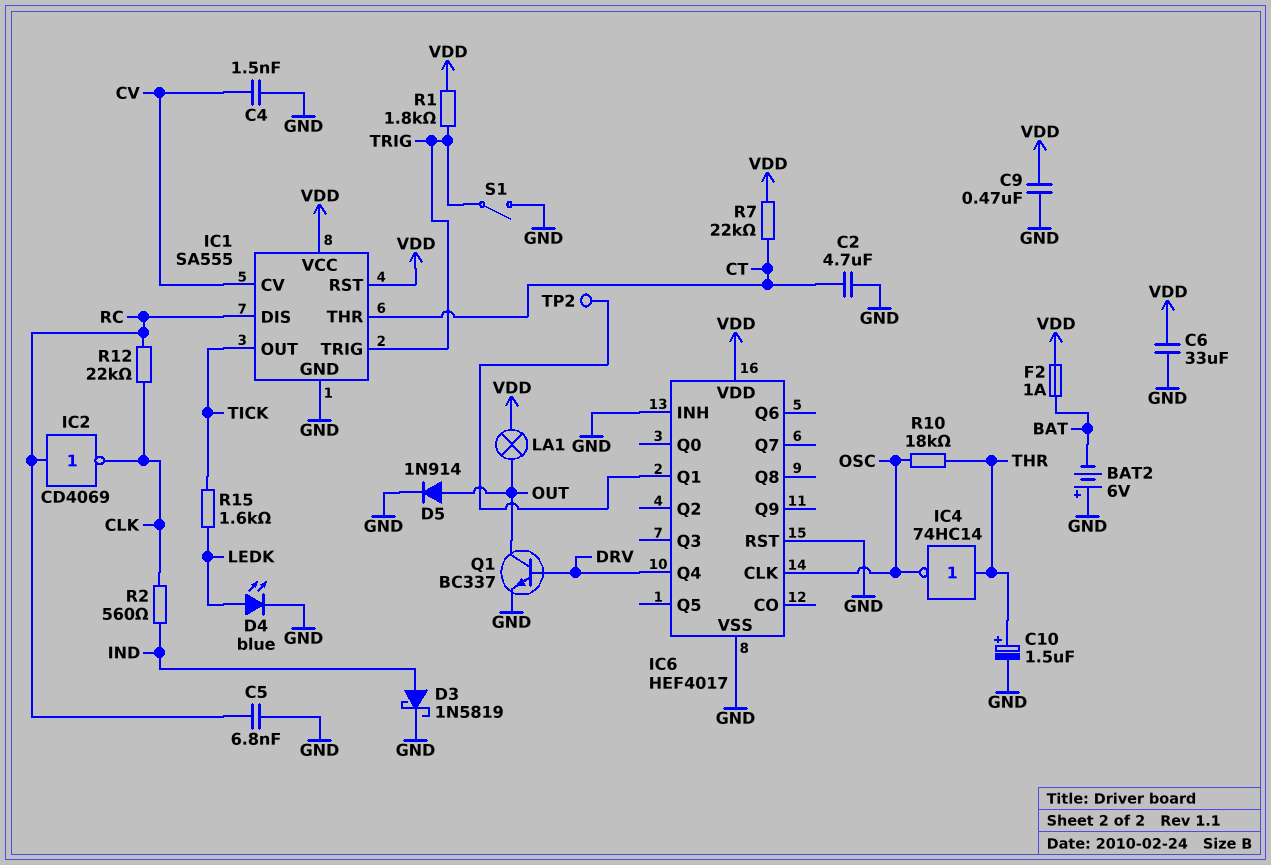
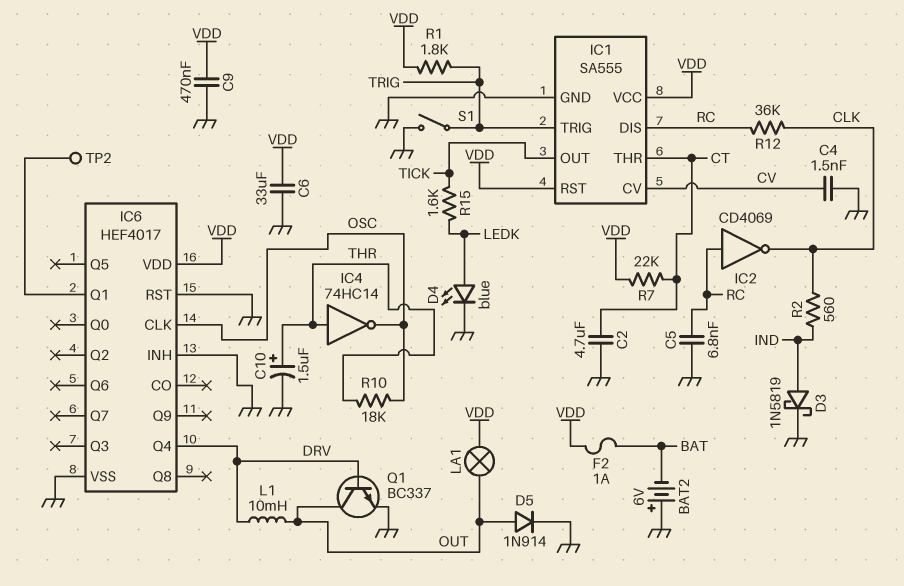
L1: none -> 10mH (DRV, OUT)
R12: 22k (CLK, RC) -> 36k (CLK, RC)

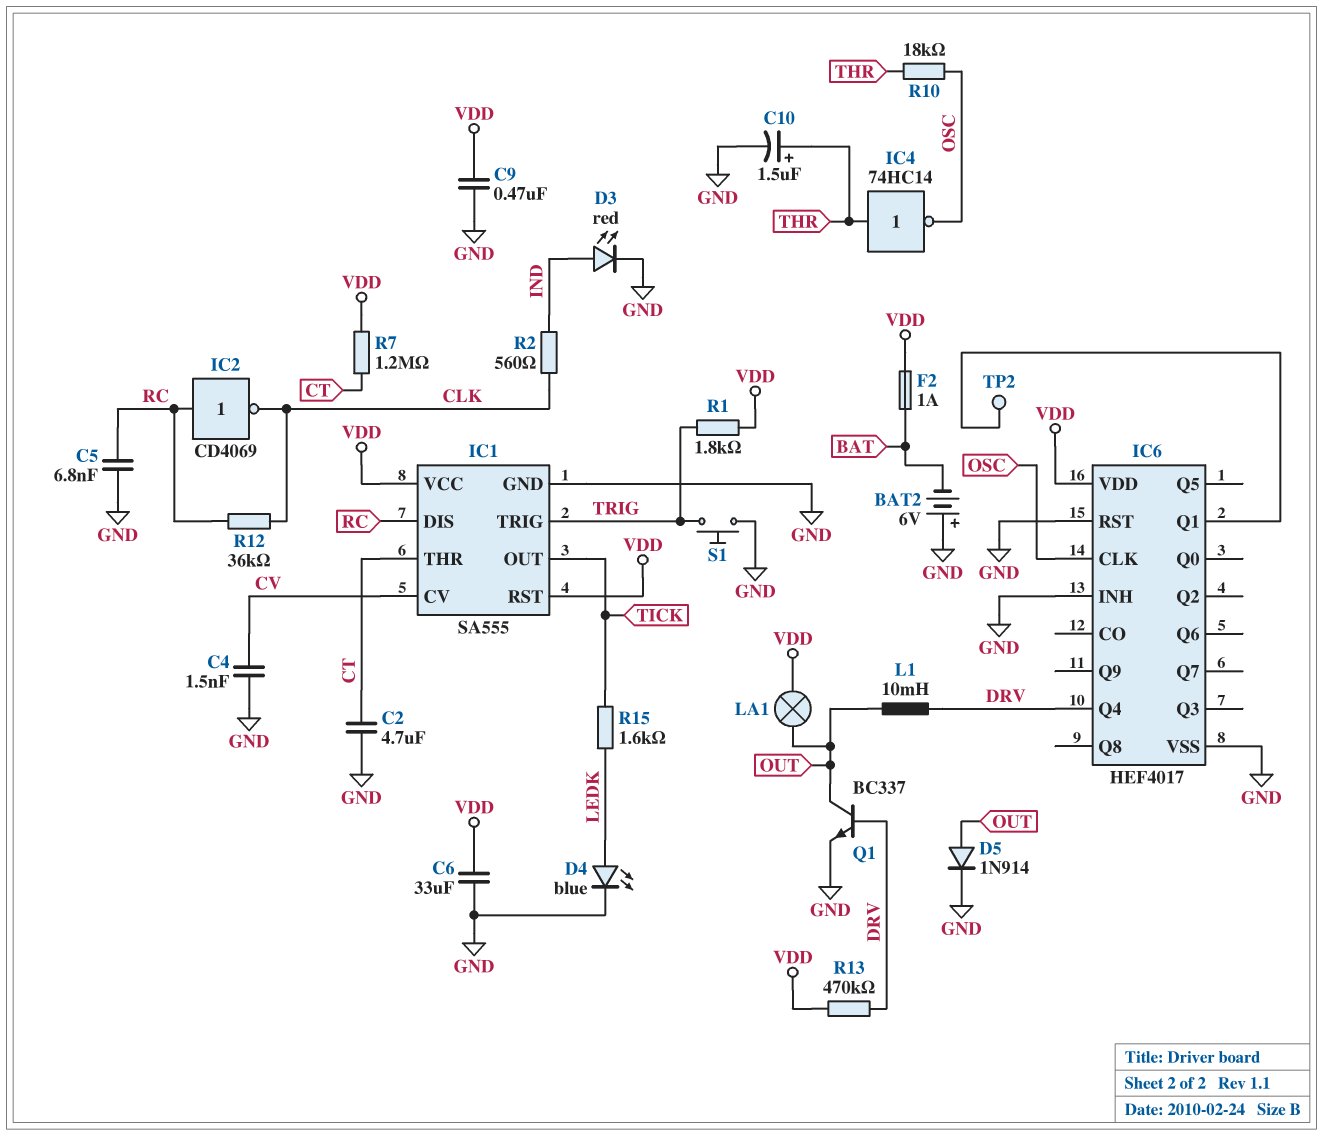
D3: schottky 1N5819 (A IND, K GND) -> LED red (A IND, K GND)
R7: 22k (CT, VDD) -> 1.2M (CT, VDD)
R13: none -> 470k (DRV, VDD)
S1: switch (GND, TRIG) -> button (GND, TRIG)

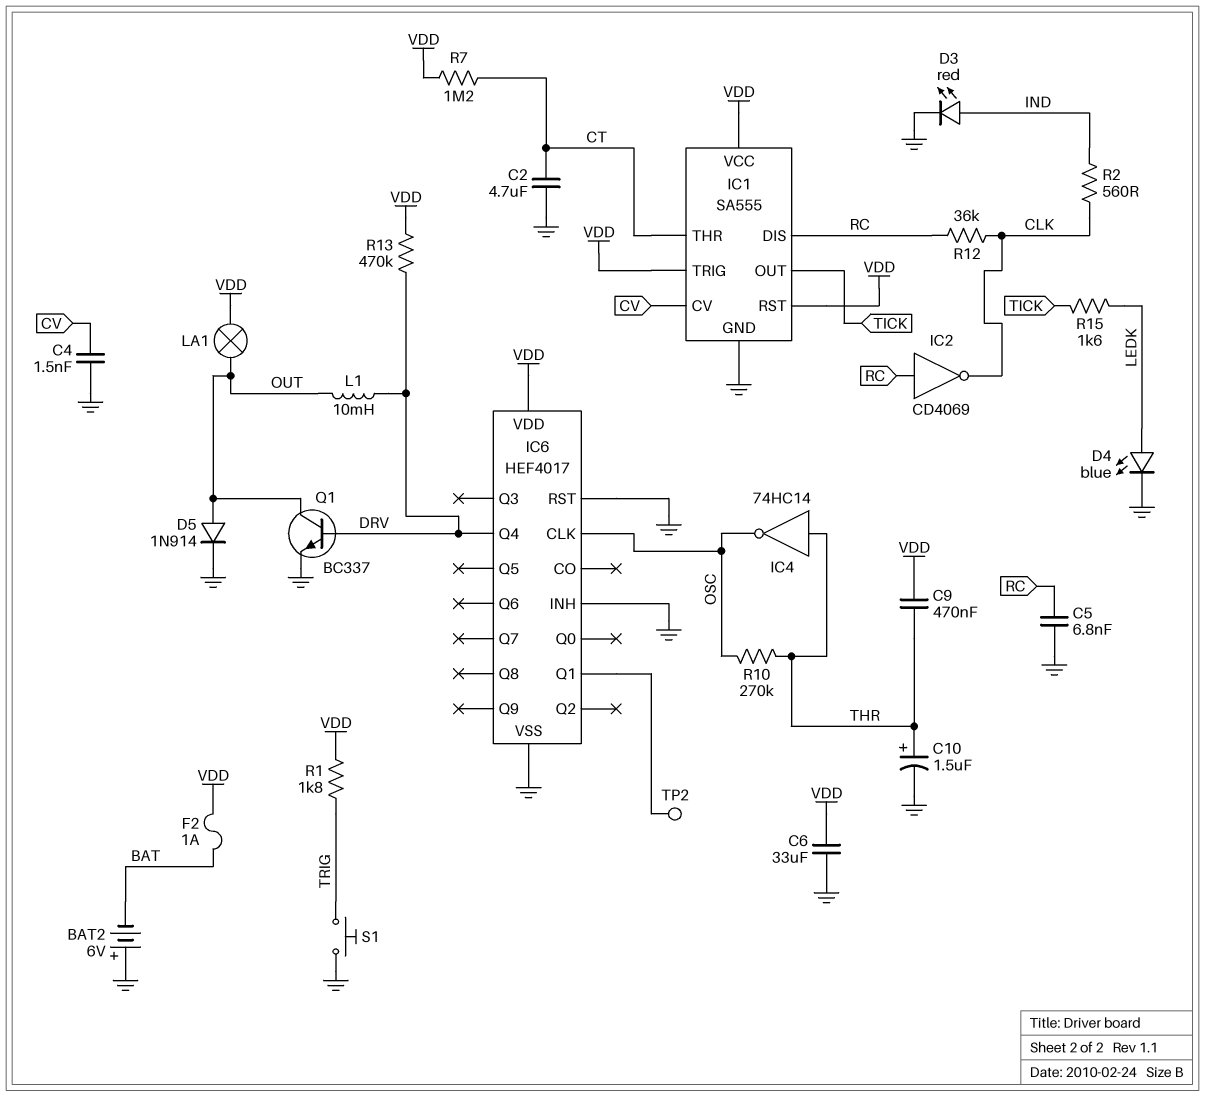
C9: 470nF (GND, VDD) -> 470nF (THR, VDD)
IC1 pin TRIG: TRIG -> VDD
R10: 18k (OSC, THR) -> 270k (OSC, THR)

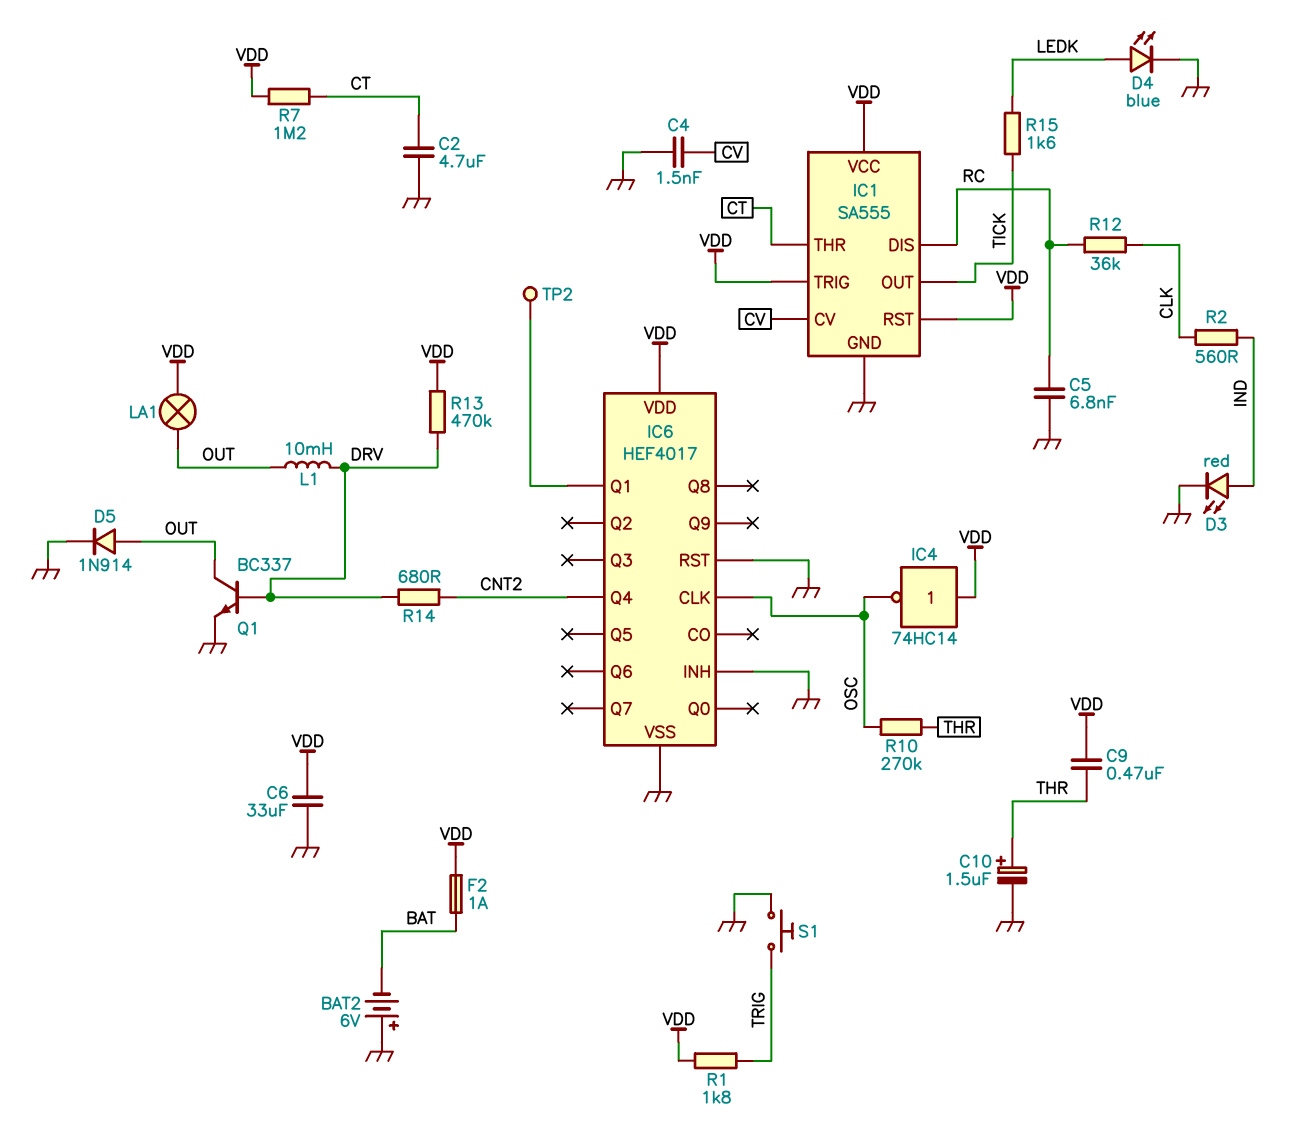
IC2: NOT CD4069 (in RC, out CLK) -> none
IC4: NOT 74HC14 (in THR, out OSC) -> NOT 74HC14 (in VDD, out OSC)
IC6 pin Q4: DRV -> CNT2
R14: none -> 680 (CNT2, DRV)

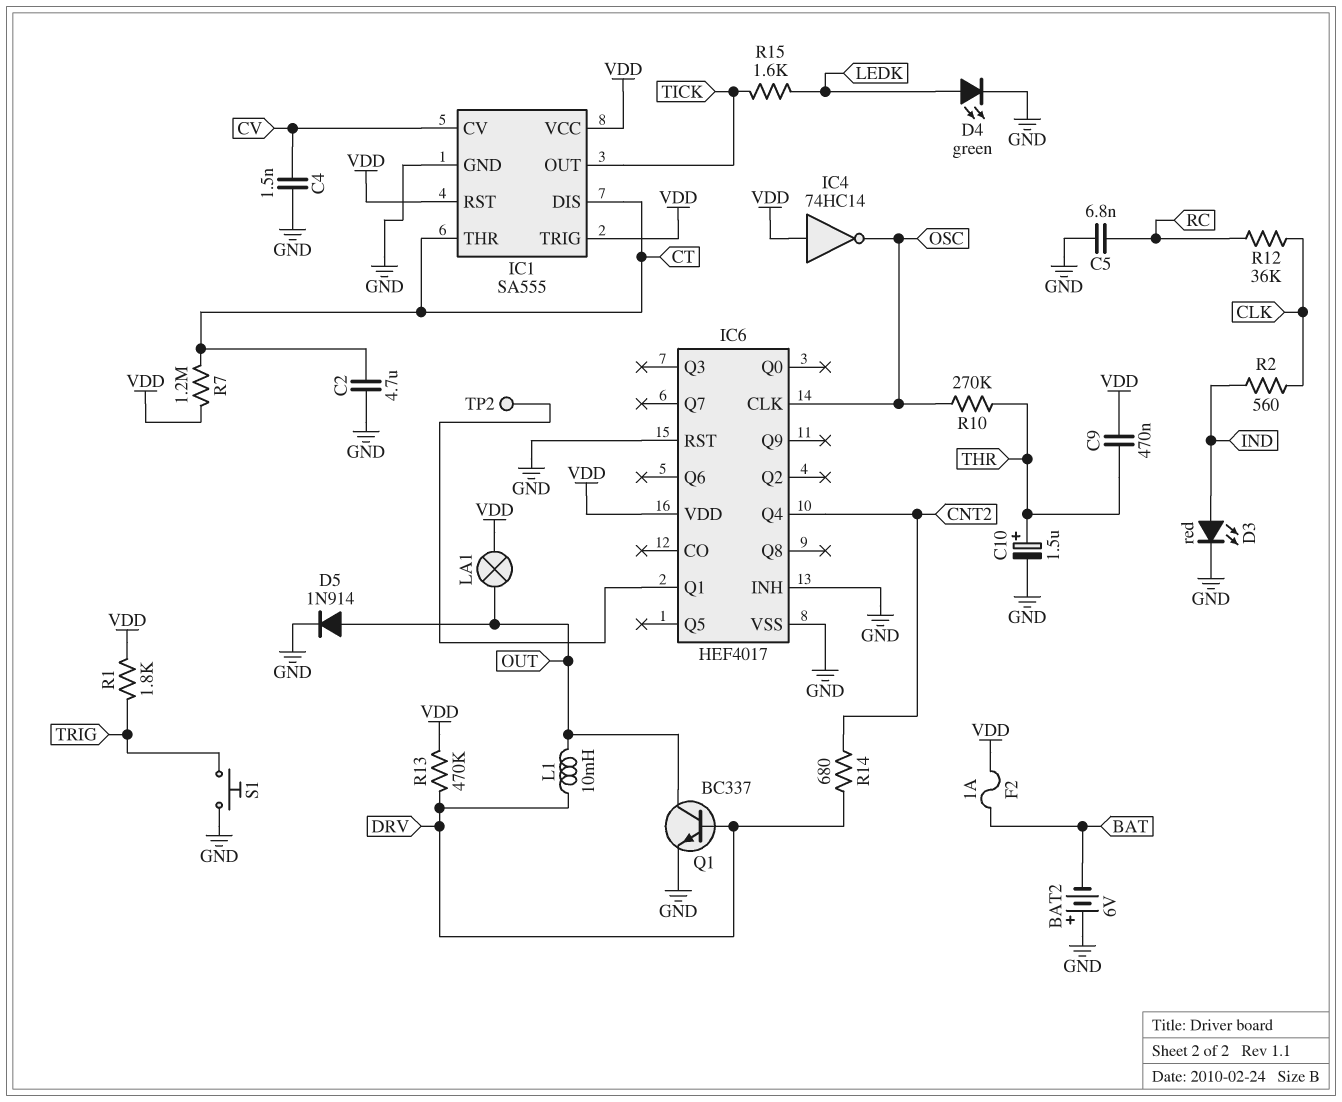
C6: 33uF (GND, VDD) -> none
D4: LED blue (A LEDK, K GND) -> LED green (A LEDK, K GND)
IC1 pin DIS: RC -> CT

